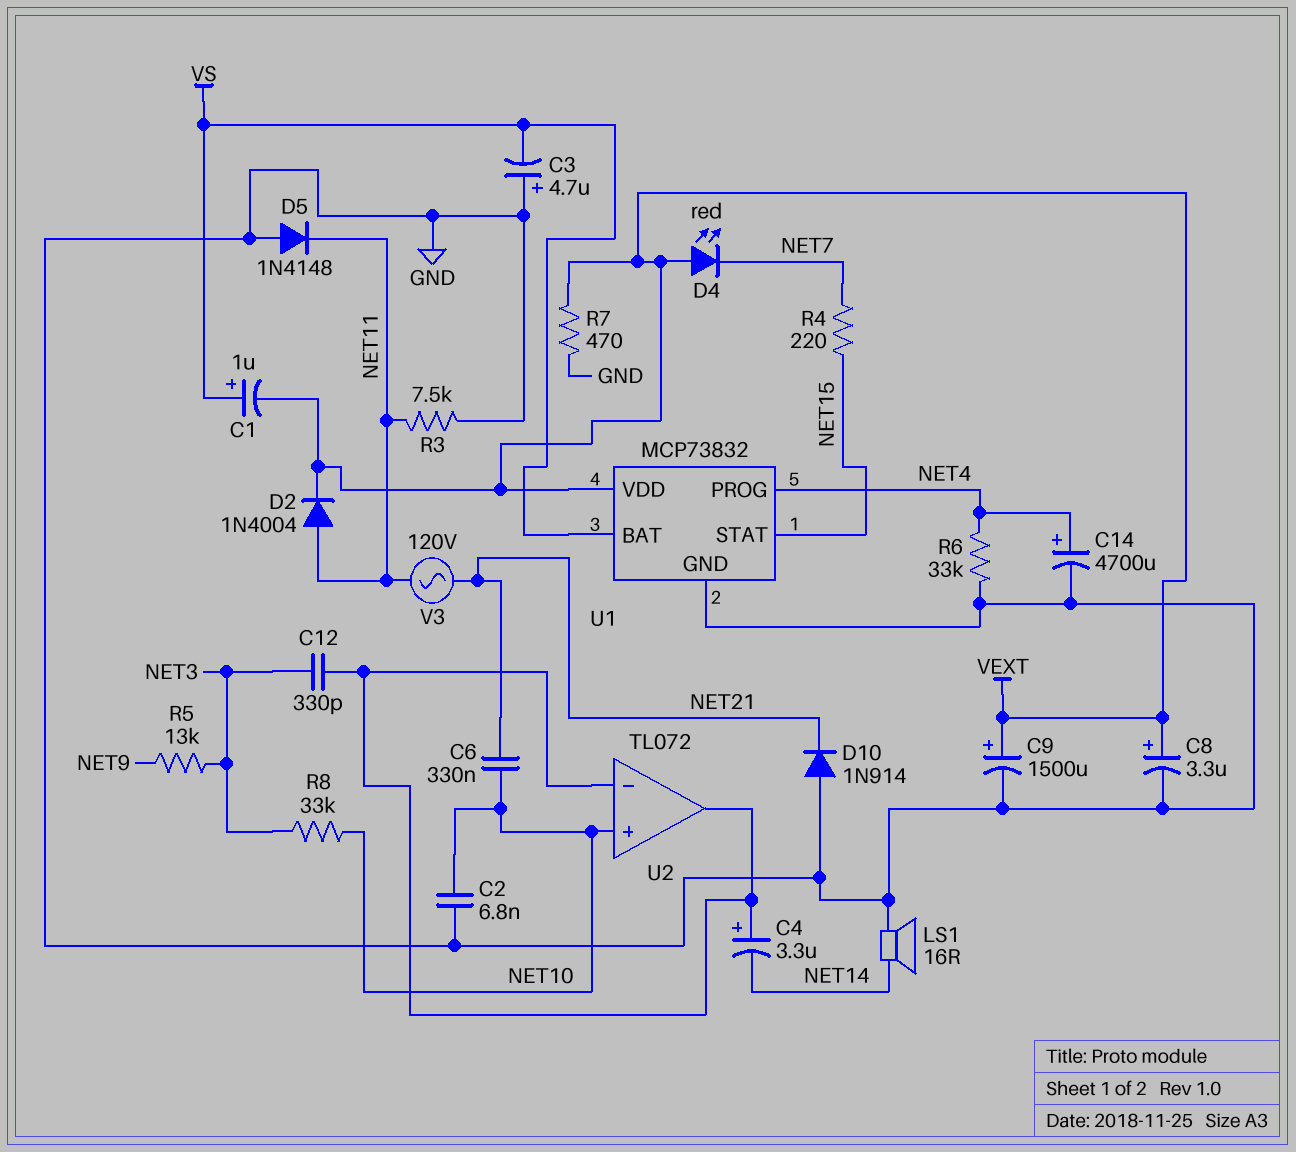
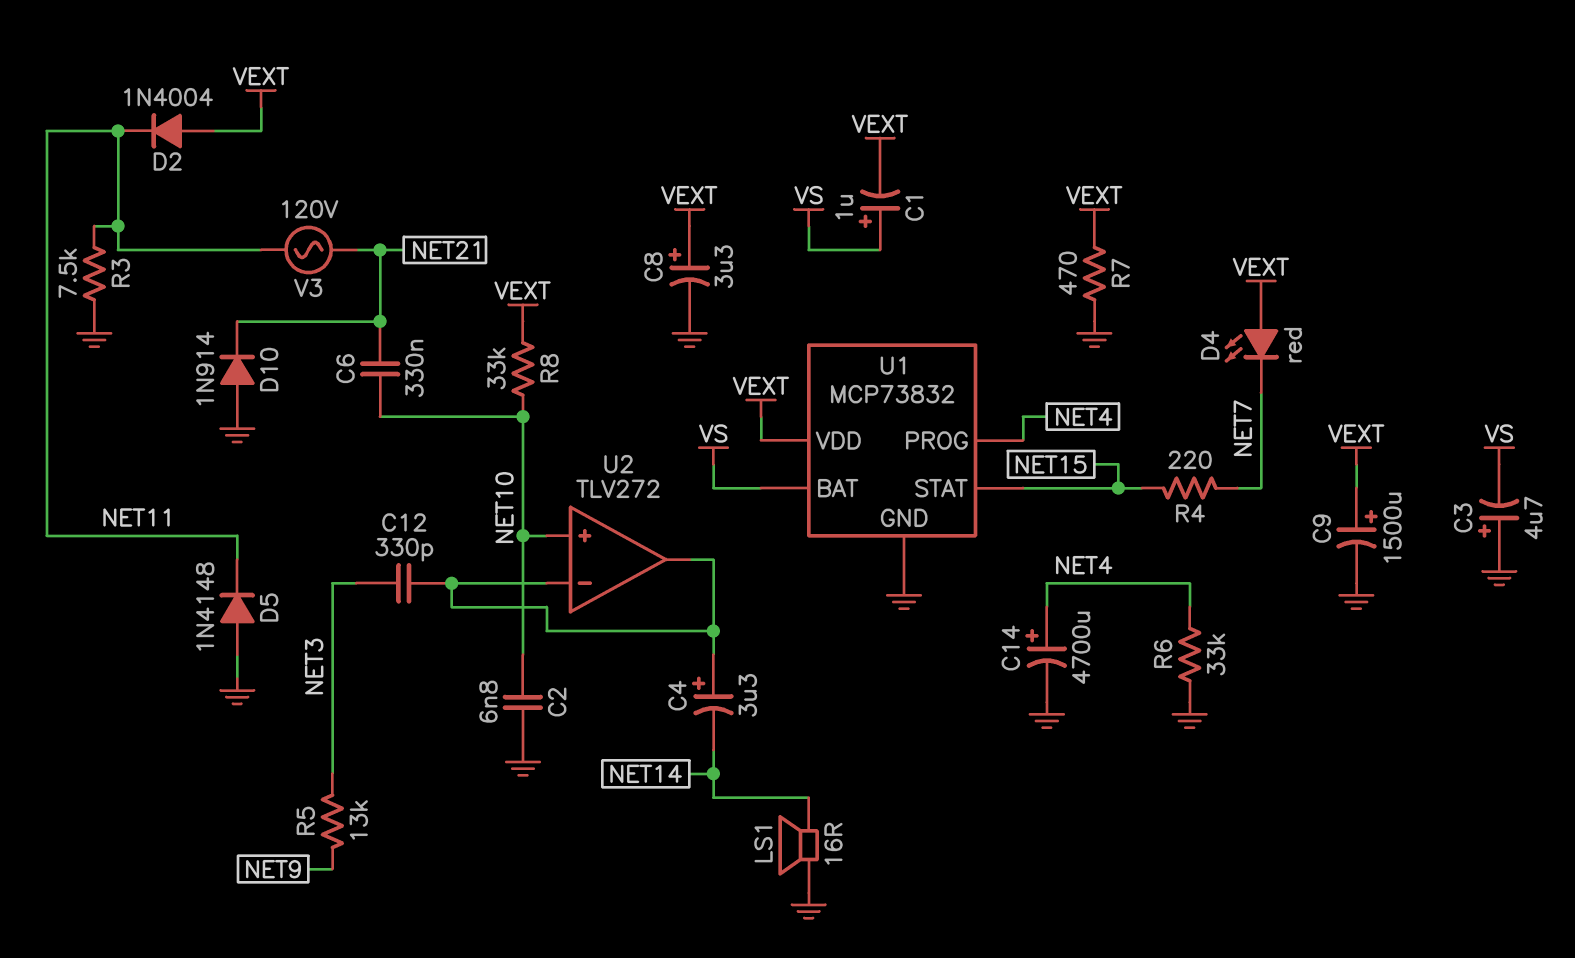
D2: diode 1N4004 (A NET11, K VEXT) -> diode 1N4004 (A VEXT, K NET11)
R8: 33k (NET3, NET10) -> 33k (NET10, VEXT)
U2: TL072 -> TLV272

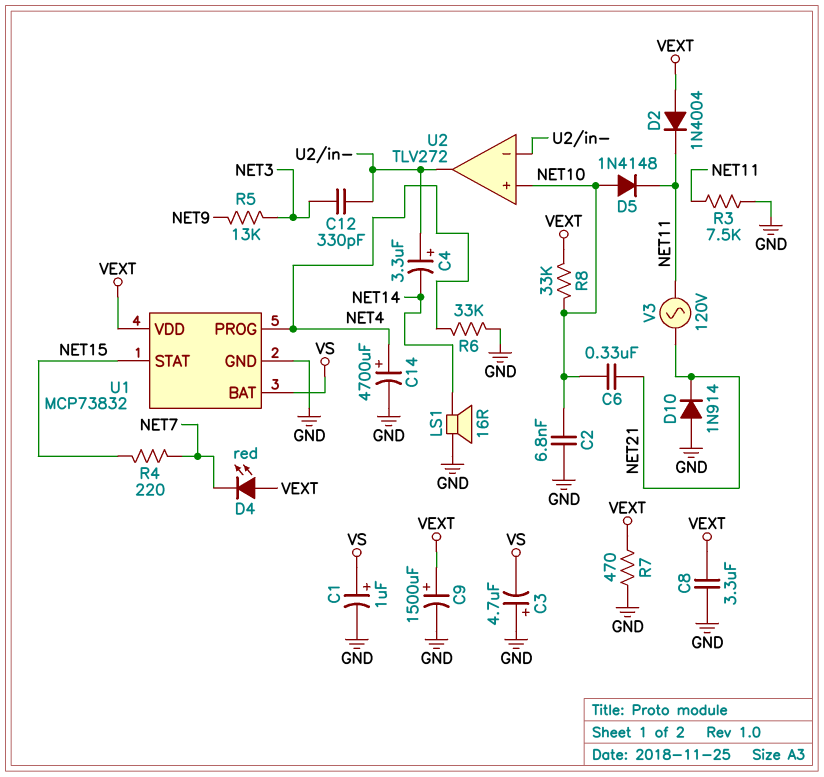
C1: 1uF (plus VS, minus VEXT) -> 1uF (plus VS, minus GND)
C8: 3.3uF (plus VEXT, minus GND) -> 3.3uF (GND, VEXT)
D5: diode 1N4148 (A GND, K NET11) -> diode 1N4148 (A NET10, K NET11)

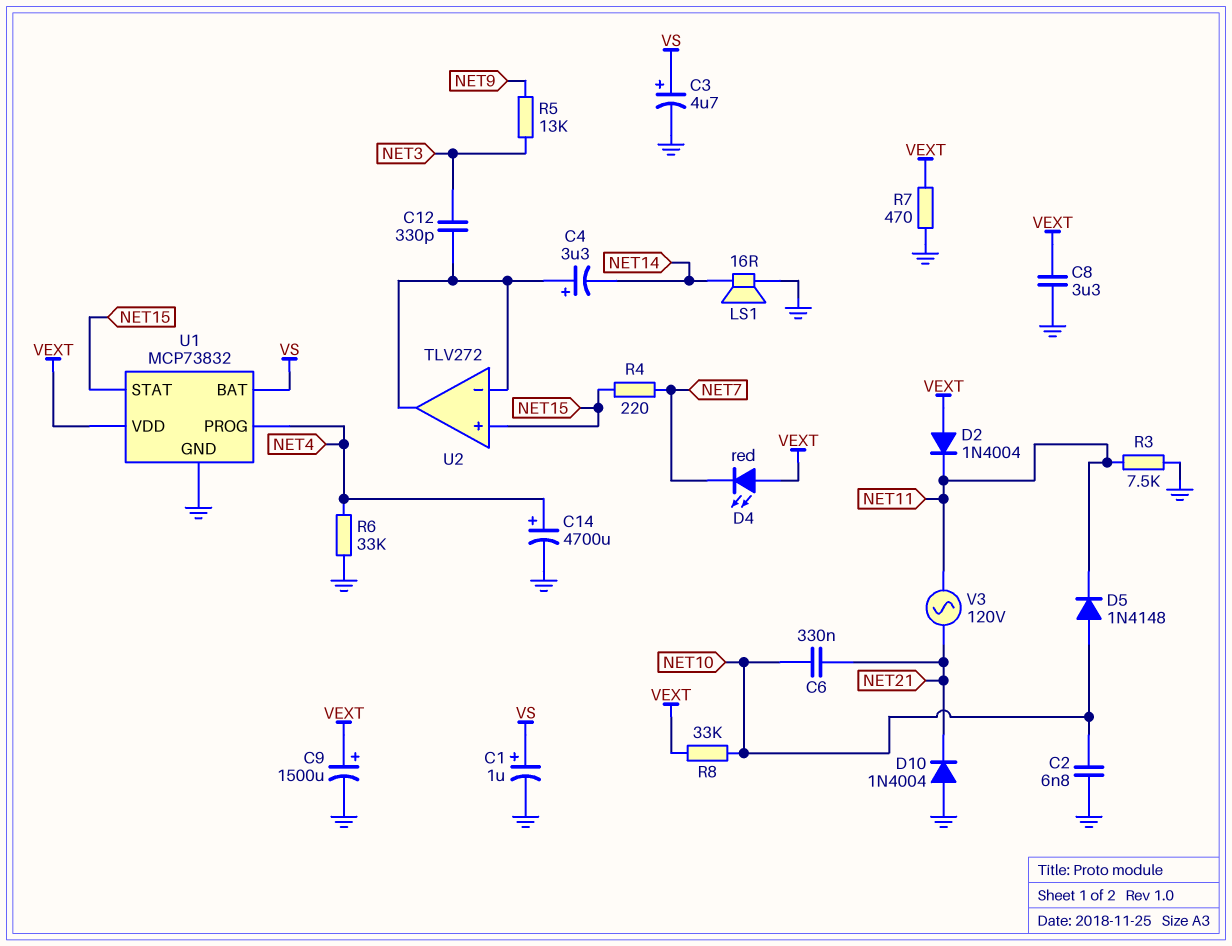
C3: 4.7uF (plus GND, minus VS) -> 4.7uF (plus VS, minus GND)
D10: diode 1N914 (A GND, K NET21) -> diode 1N4004 (A GND, K NET21)
U2 pin in+: NET10 -> NET15

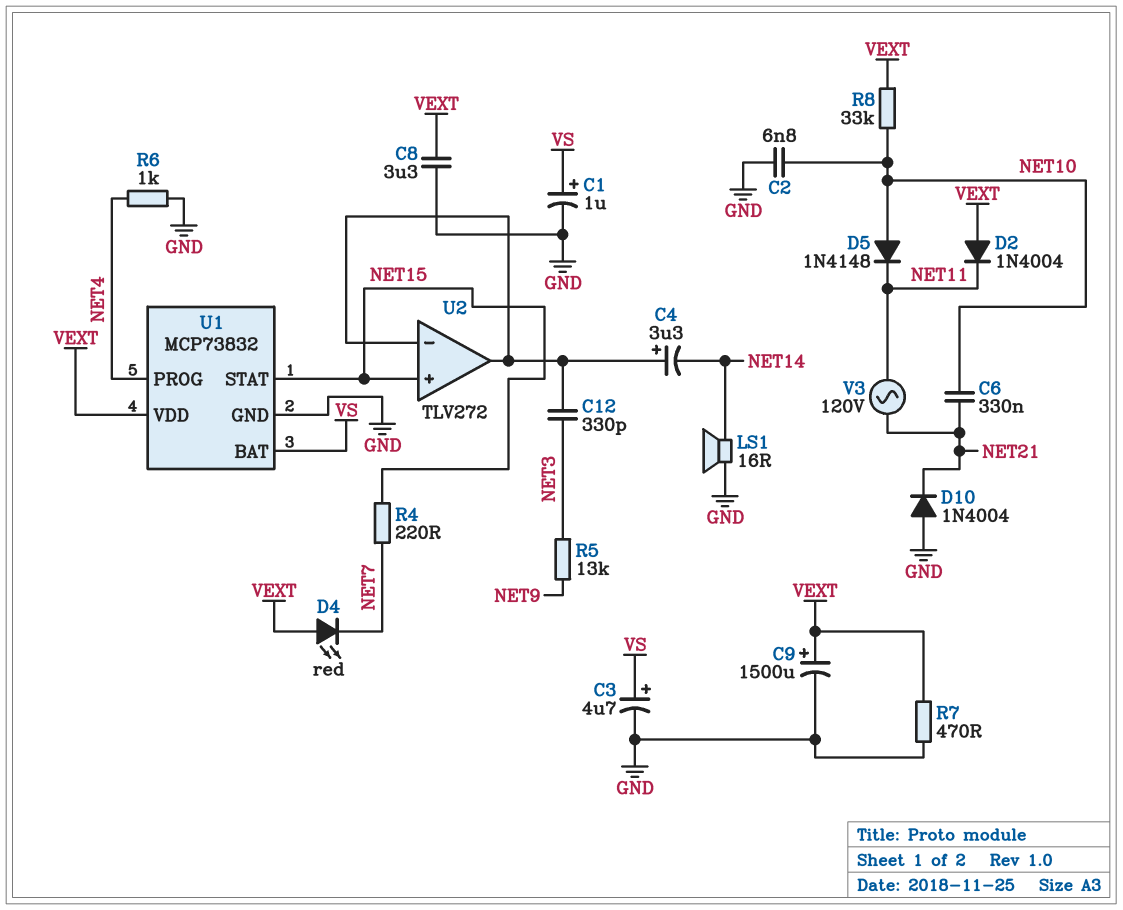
C14: 4700uF (plus NET4, minus GND) -> none
R3: 7.5k (GND, NET11) -> none
R6: 33k (GND, NET4) -> 1k (GND, NET4)

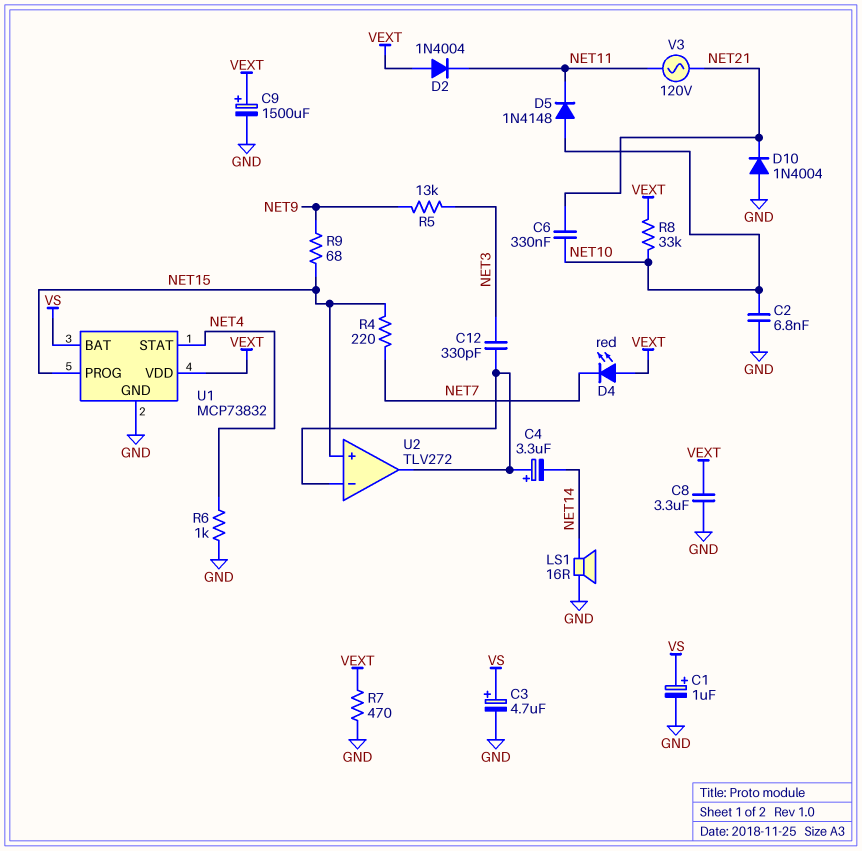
R9: none -> 68 (NET9, NET15)
U1 pin PROG: NET4 -> NET15
U1 pin STAT: NET15 -> NET4

